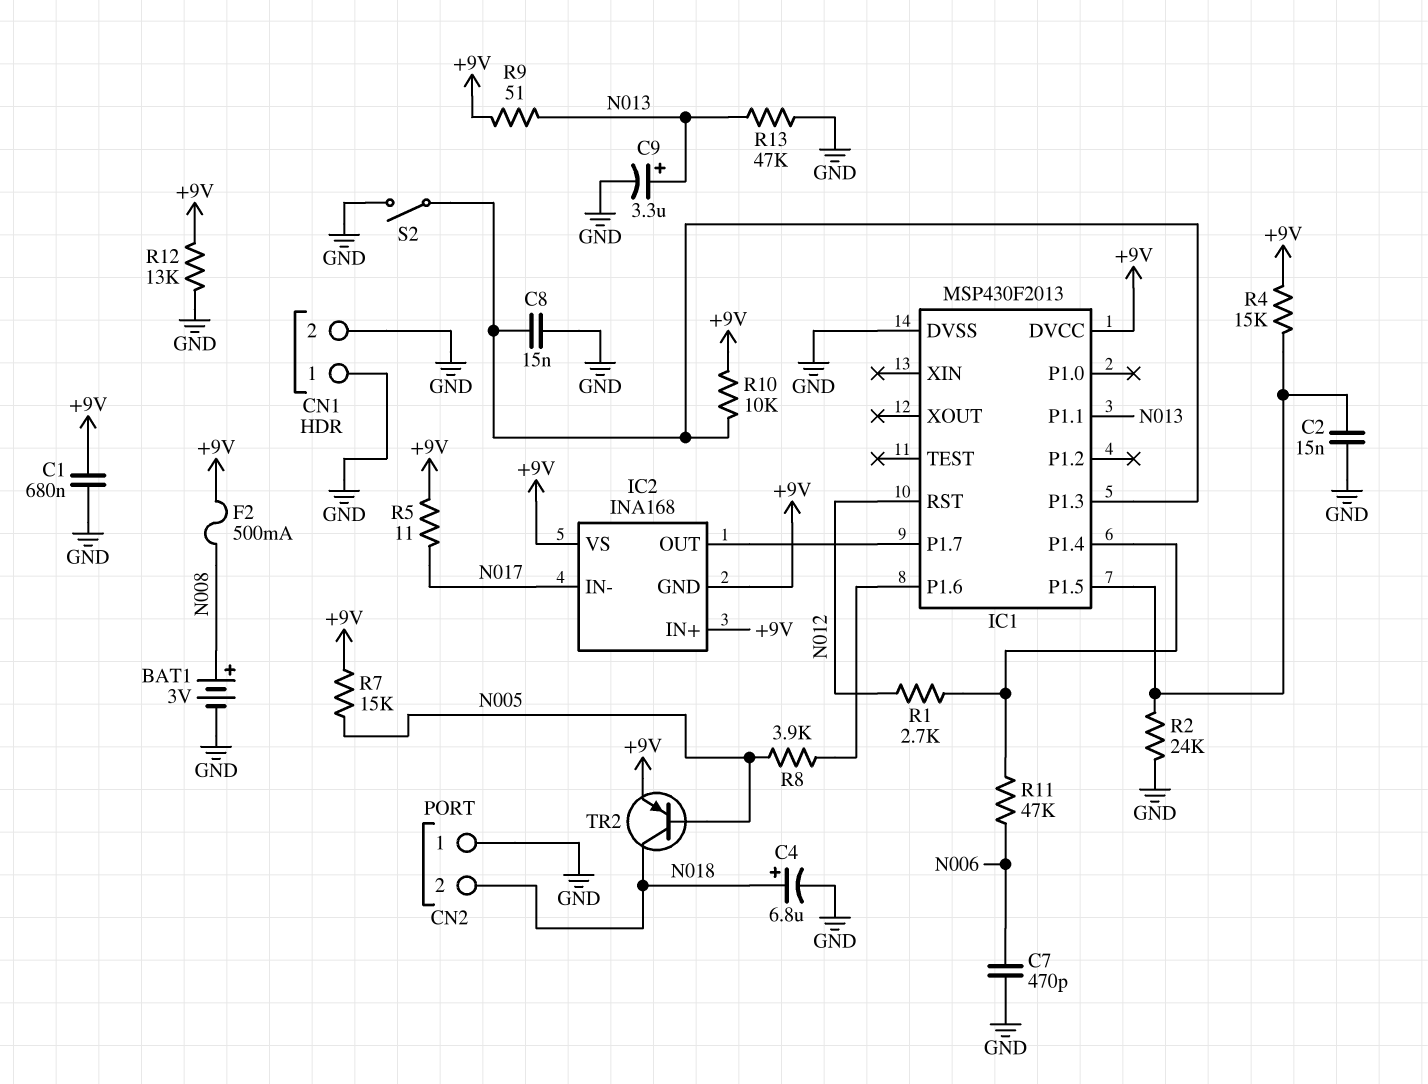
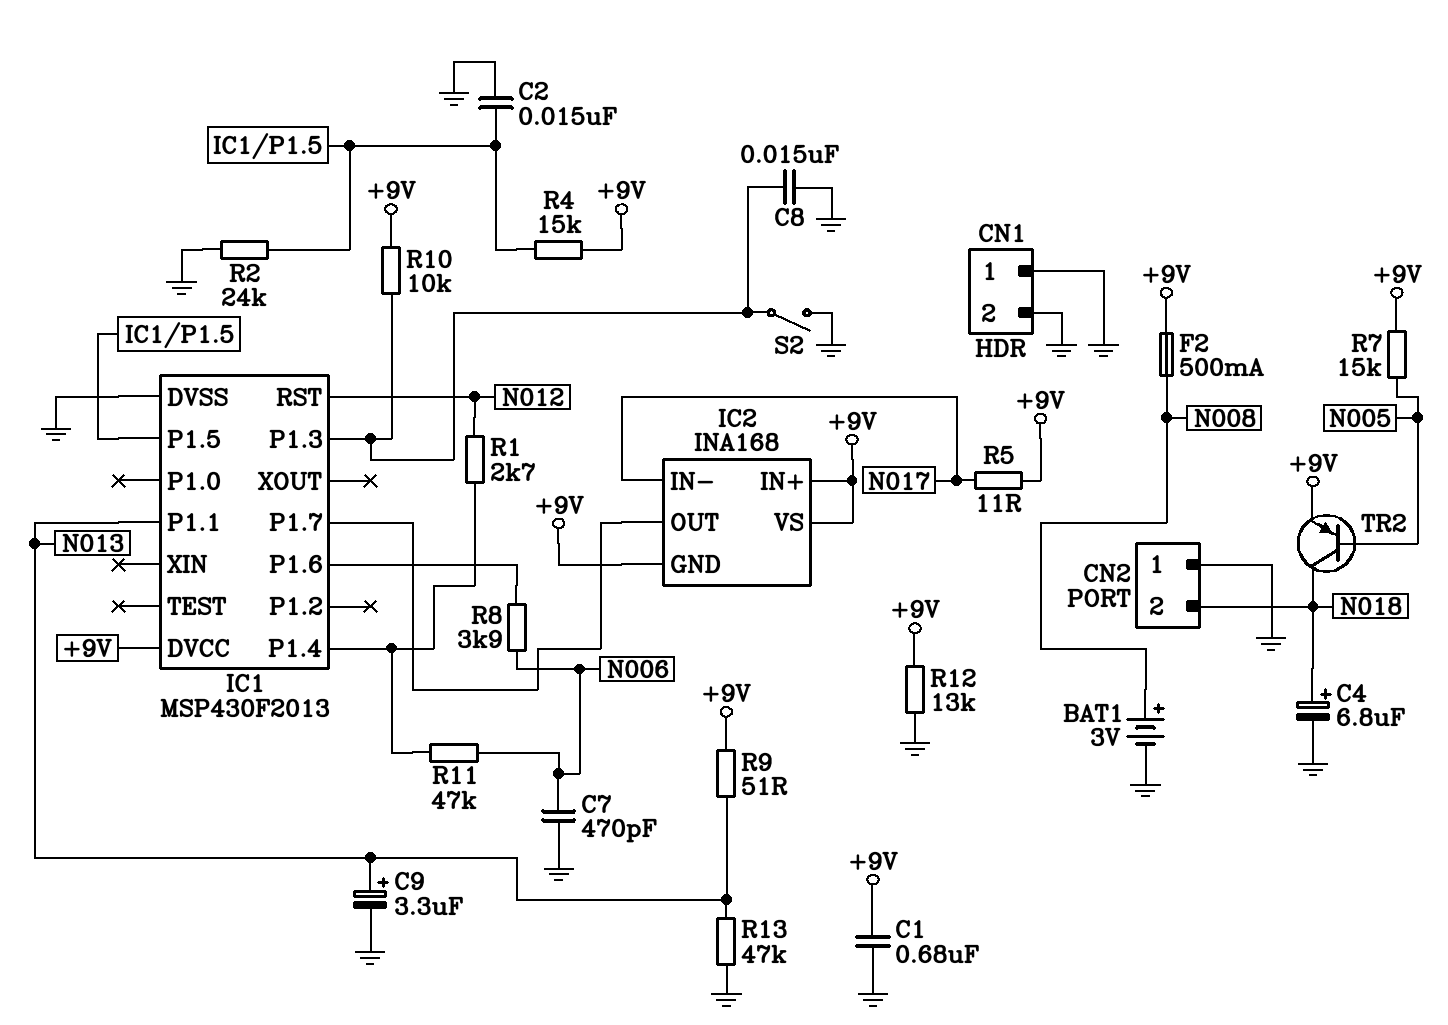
R8: 3.9k (IC1/P1.6, N005) -> 3.9k (IC1/P1.6, N006)

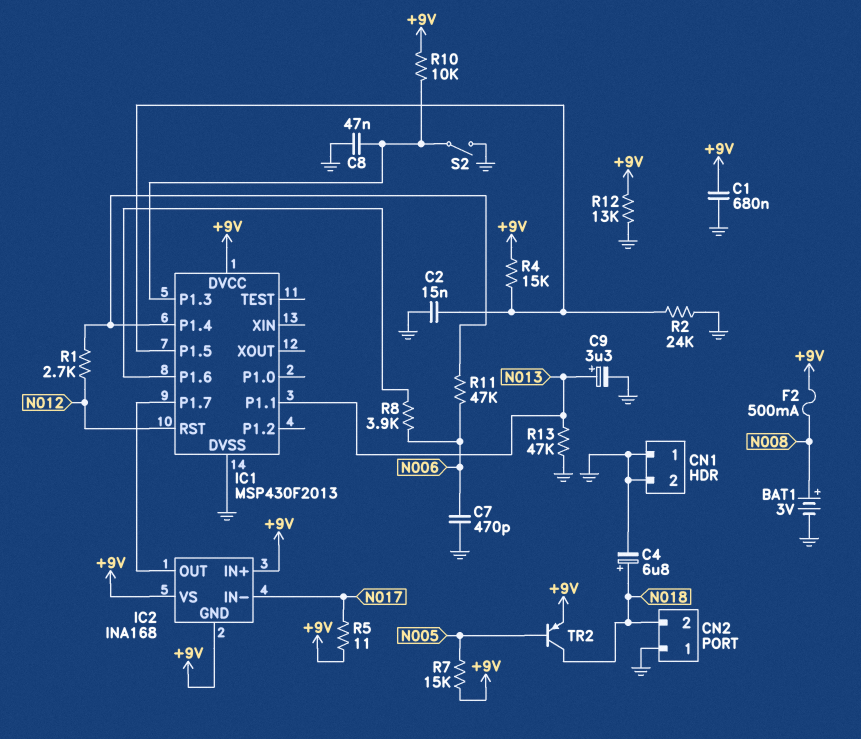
C8: 15nF (GND, IC1/P1.3) -> 47nF (GND, IC1/P1.3)
R9: 51 (+9V, N013) -> none

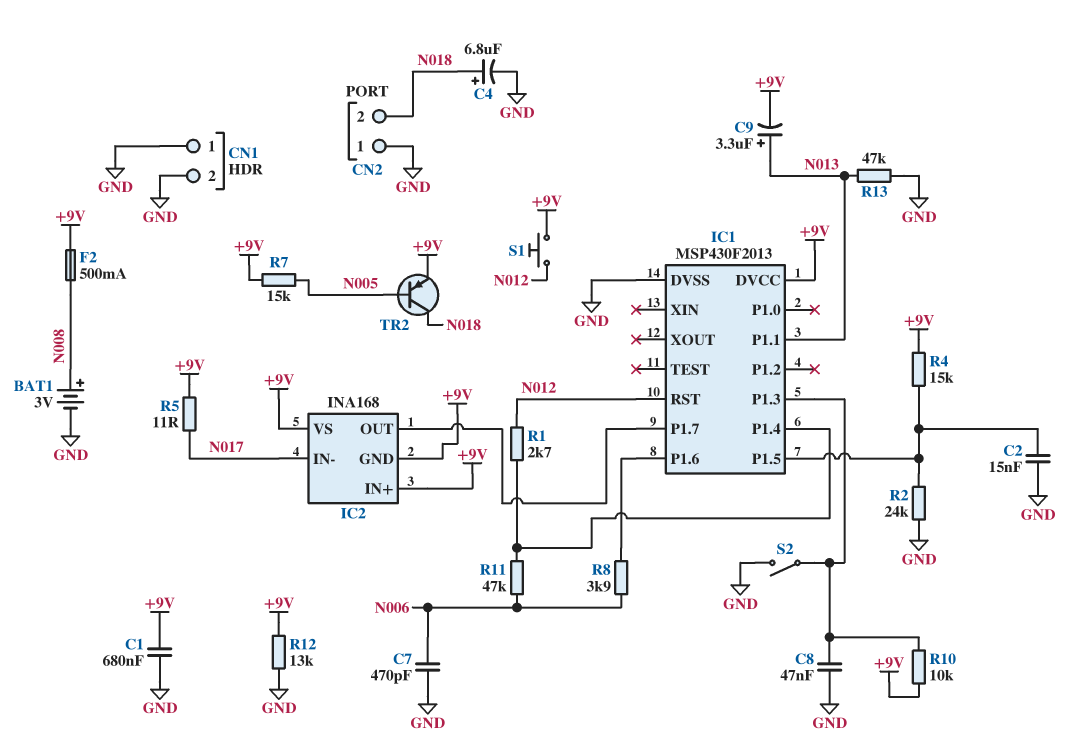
C9: 3.3uF (plus N013, minus GND) -> 3.3uF (plus N013, minus +9V)
S1: none -> button (+9V, N012)

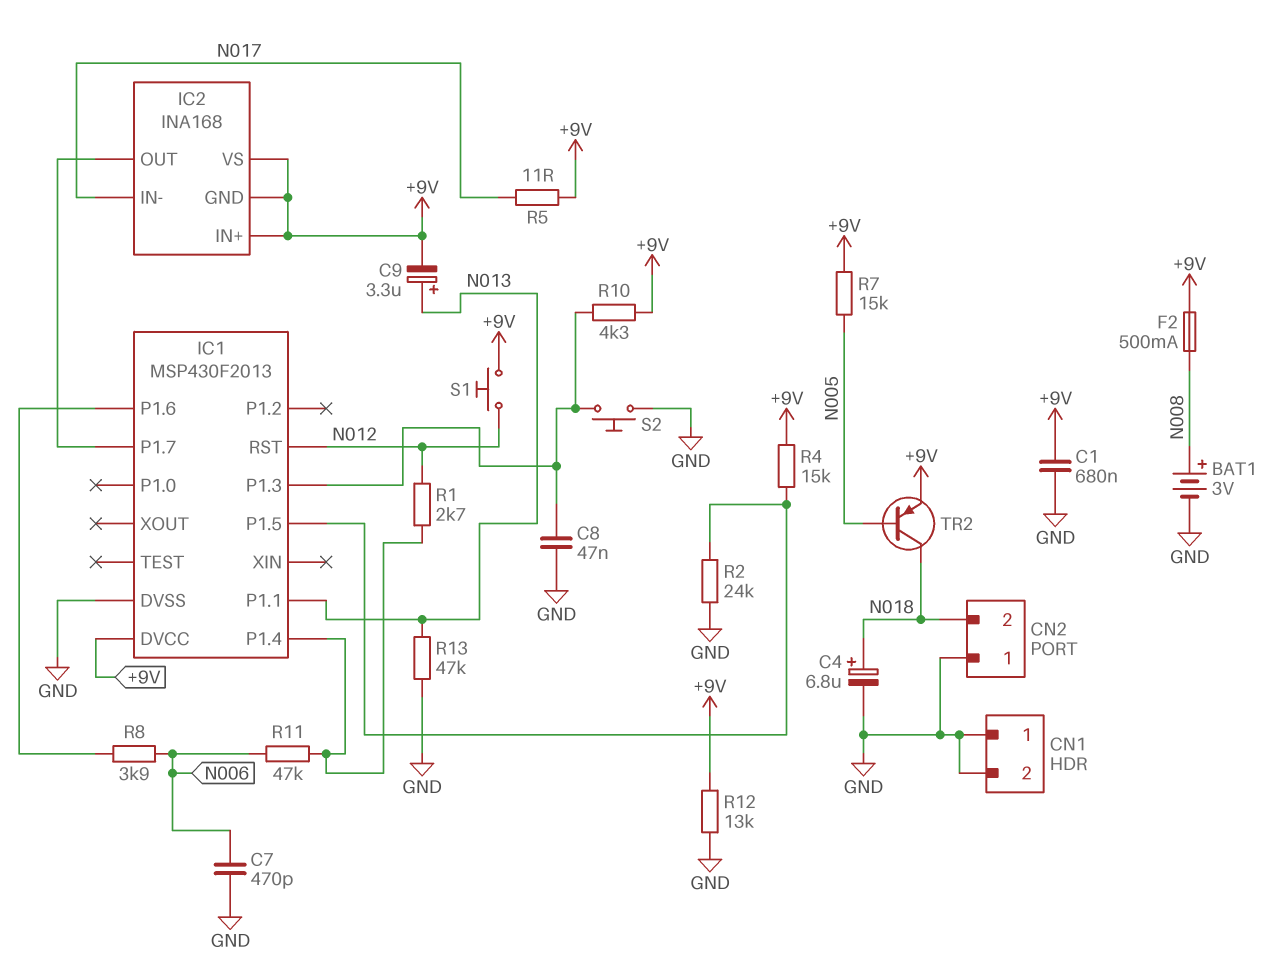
C2: 15nF (GND, IC1/P1.5) -> none
R10: 10k (+9V, IC1/P1.3) -> 4.3k (+9V, IC1/P1.3)
S2: switch (GND, IC1/P1.3) -> button (GND, IC1/P1.3)

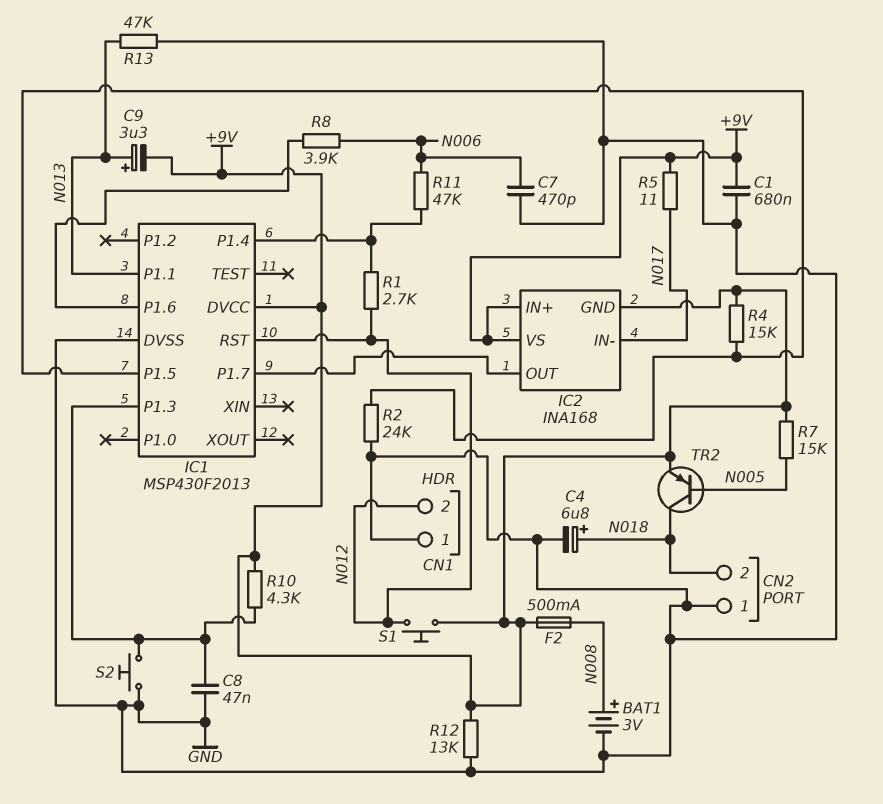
CN1 pin 2: GND -> N012

